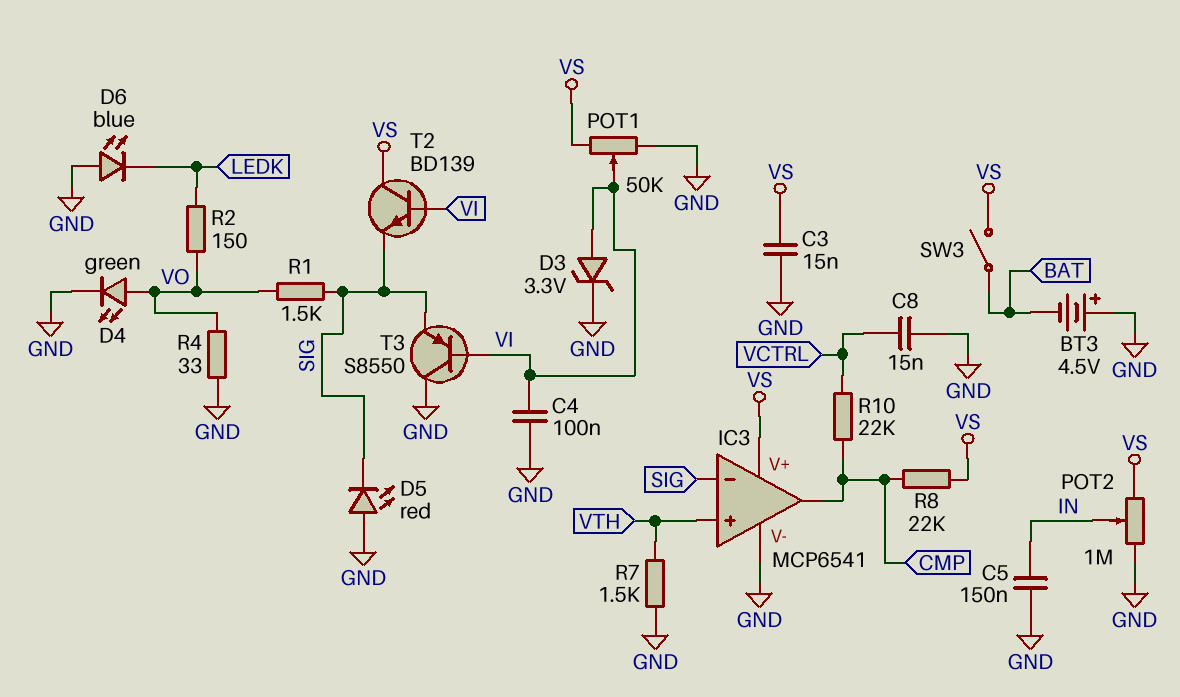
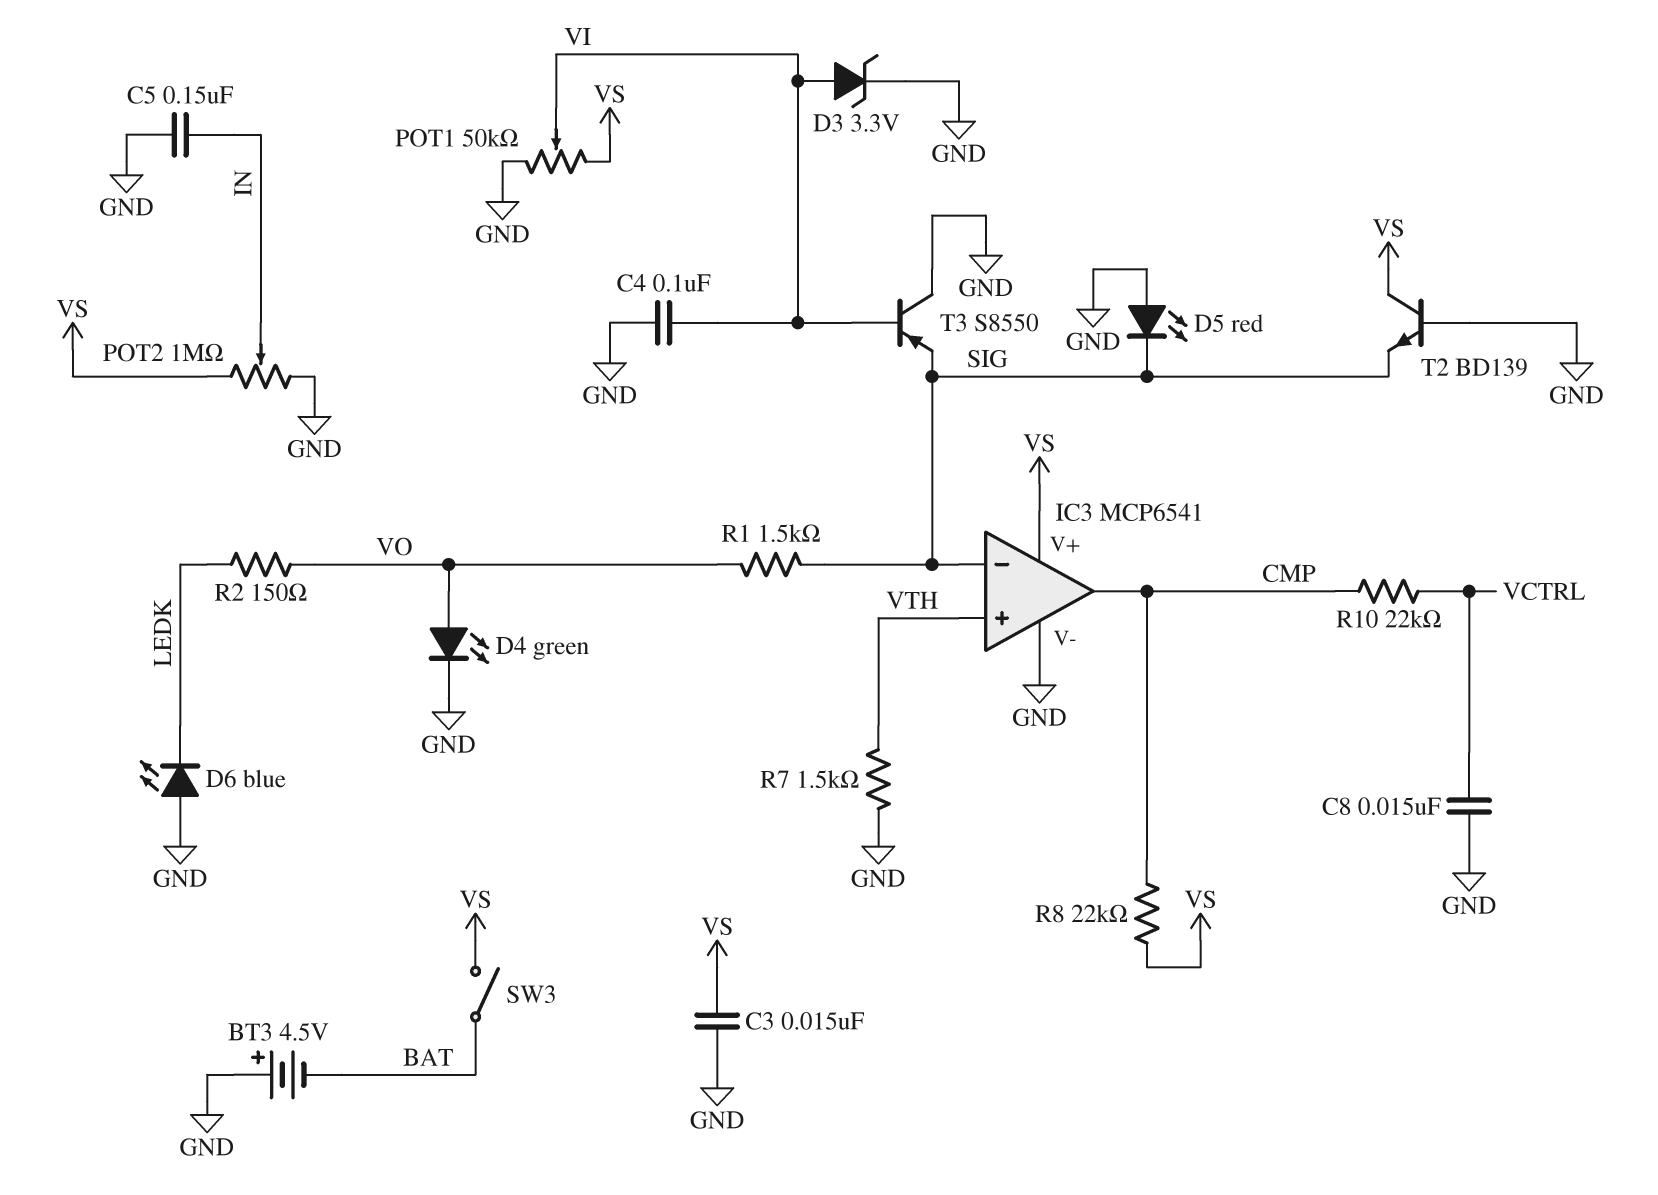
R4: 33 (GND, VO) -> none
T2: NPN BD139 (B VI, C VS, E SIG) -> NPN BD139 (B GND, C VS, E SIG)

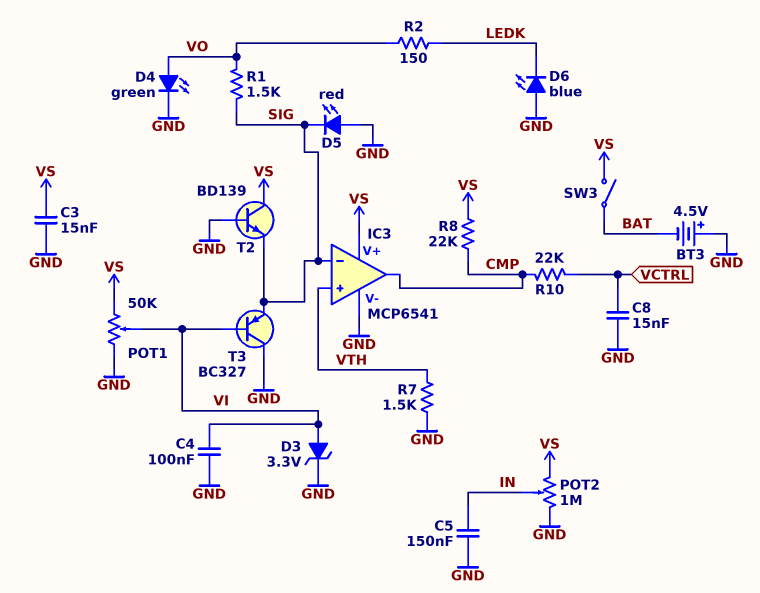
T3: PNP S8550 (B VI, C GND, E SIG) -> PNP BC327 (B VI, C GND, E SIG)

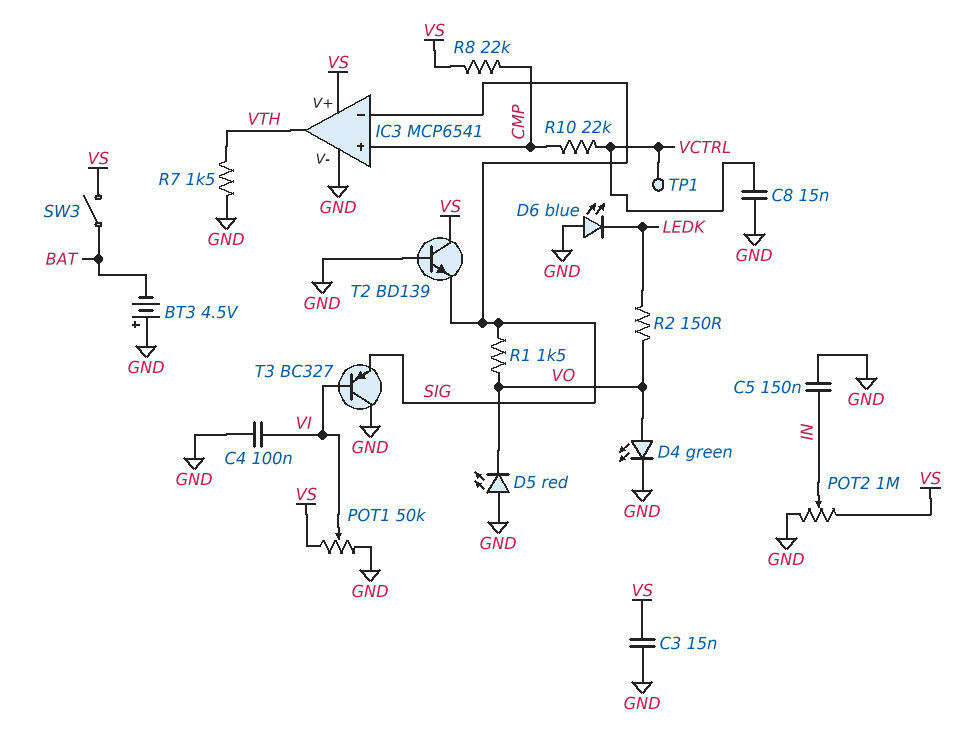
D3: zener 3.3V (A VI, K GND) -> none
D5: LED red (A GND, K SIG) -> LED red (A GND, K VO)
IC3 pin in+: VTH -> CMP
IC3 pin out: CMP -> VTH
TP1: none -> test point (VCTRL)

